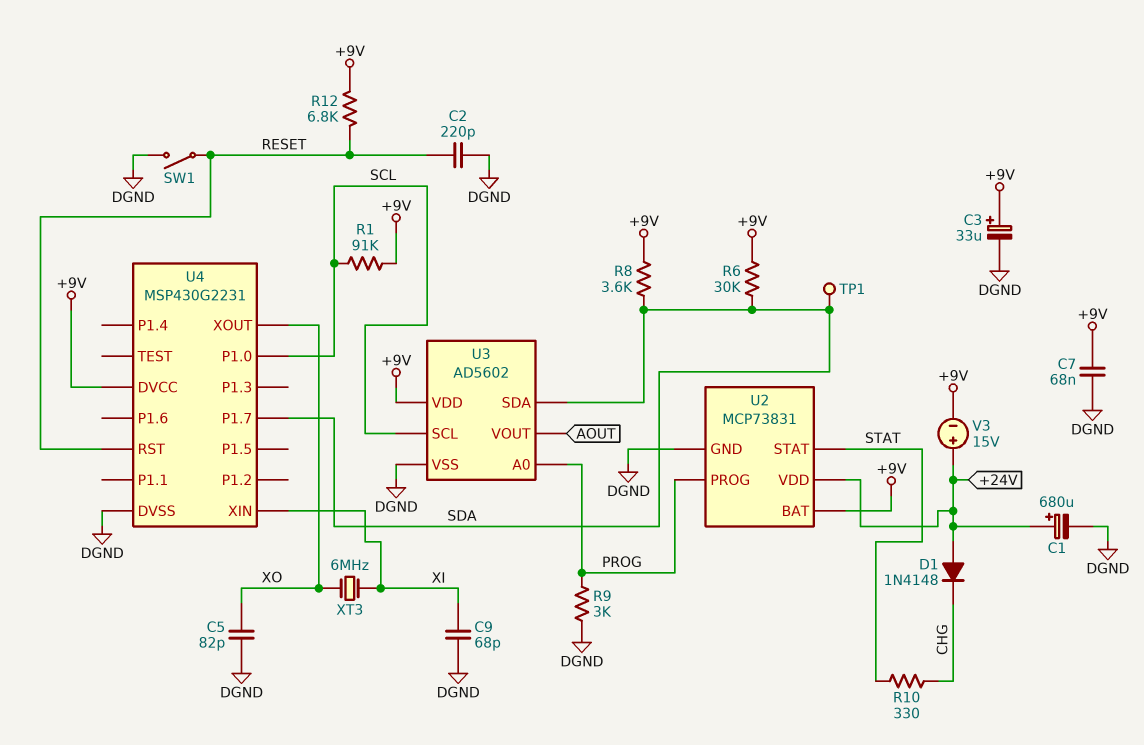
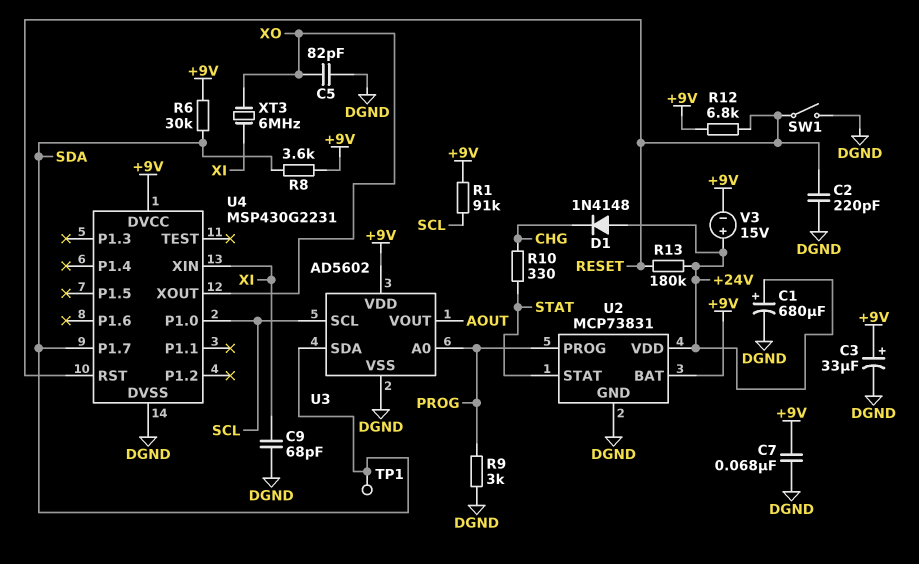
R13: none -> 180k (+24V, RESET)

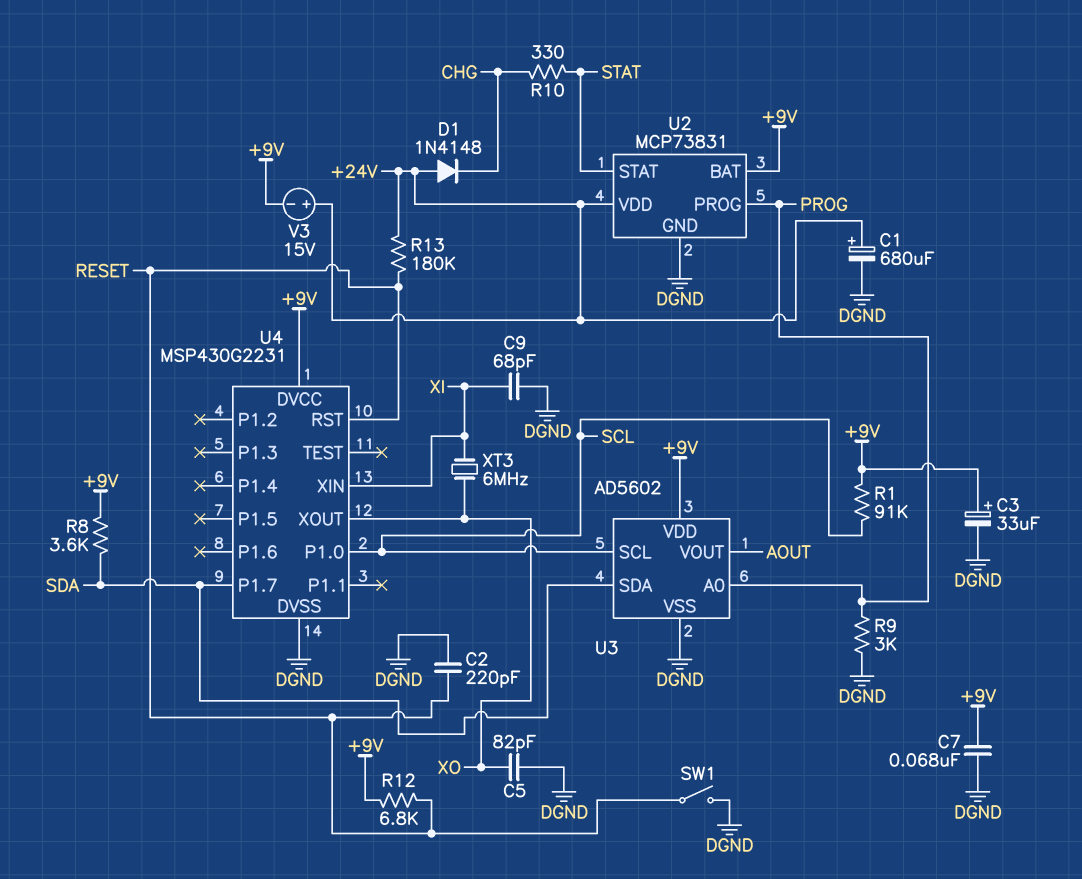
R6: 30k (+9V, SDA) -> none
TP1: test point (SDA) -> none

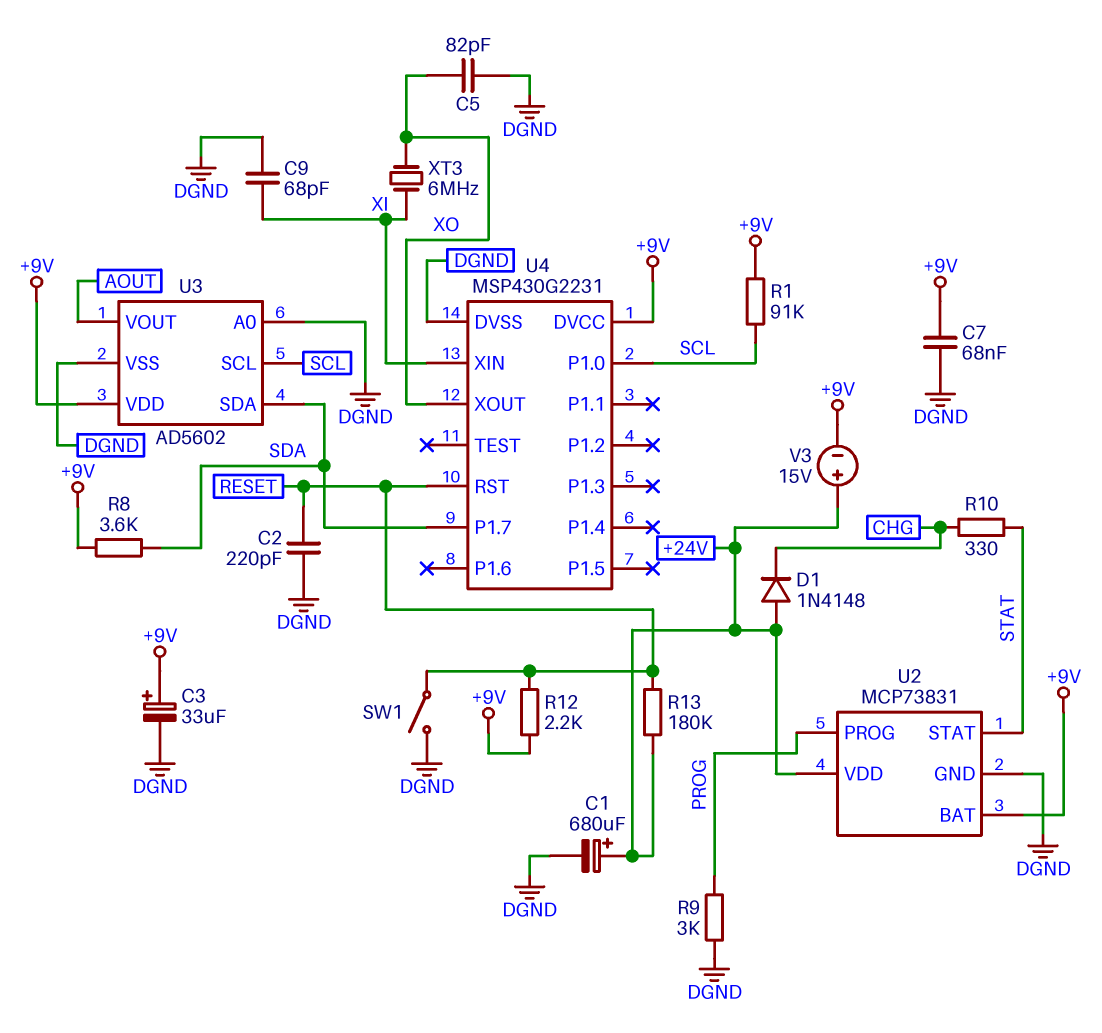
R12: 6.8k (+9V, RESET) -> 2.2k (+9V, RESET)
U3 pin A0: PROG -> DGND

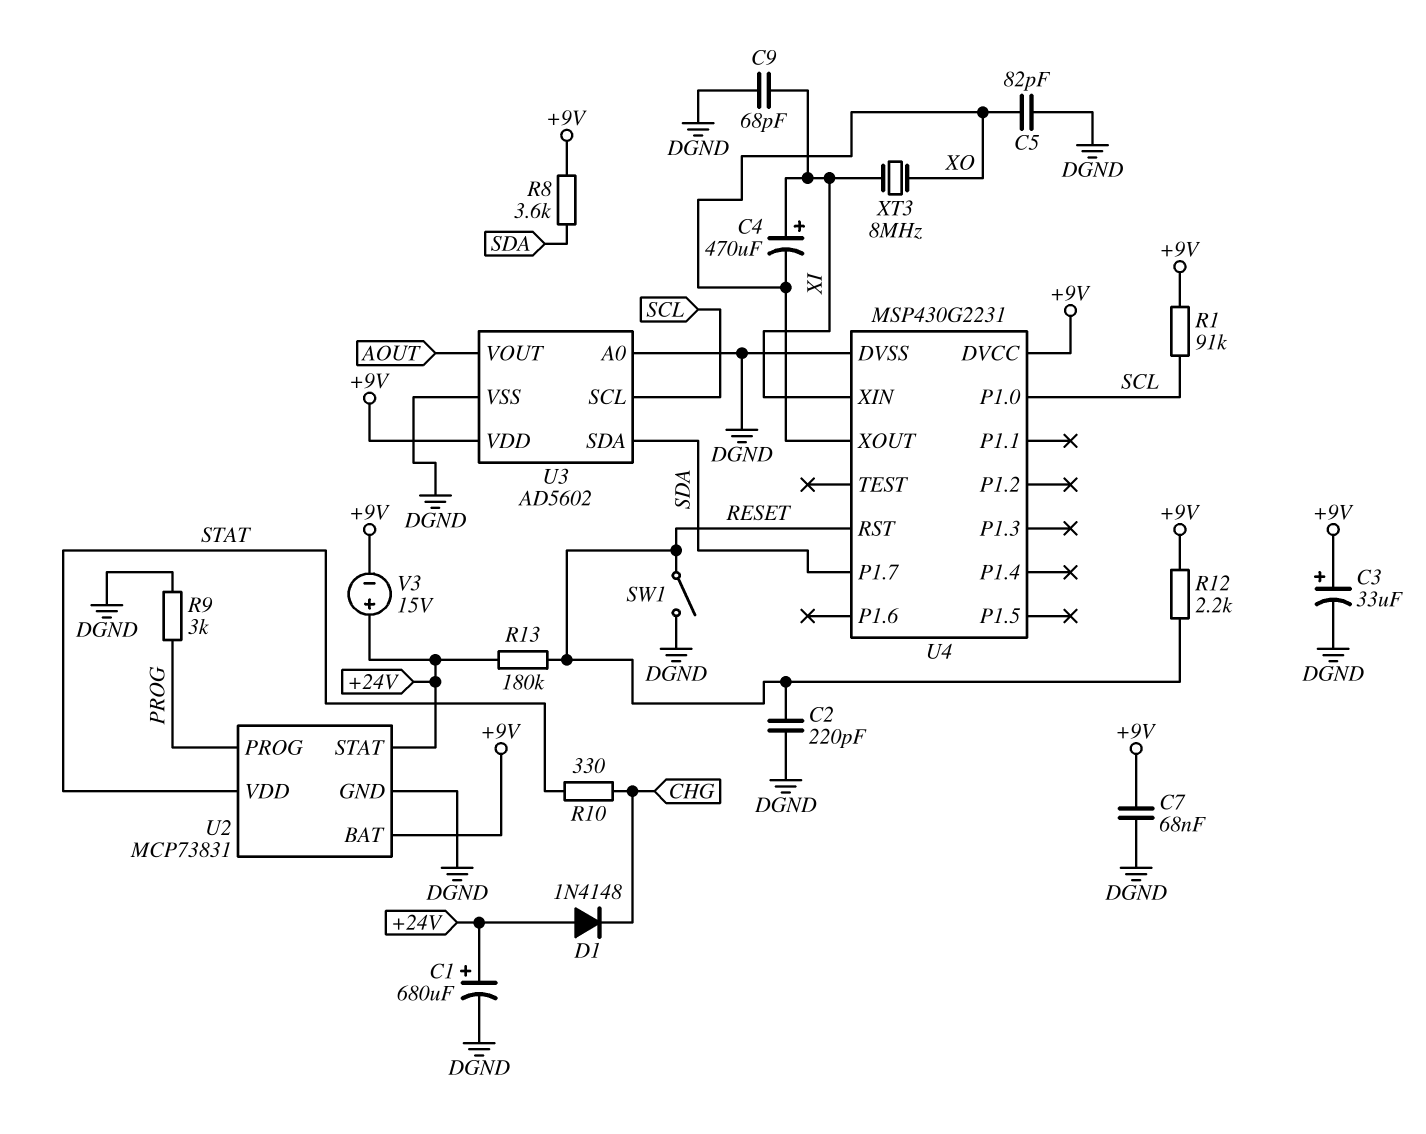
C4: none -> 470uF (plus XI, minus XO)
U2 pin STAT: STAT -> +24V
U2 pin VDD: +24V -> STAT
XT3: 6MHz (XI, XO) -> 8MHz (XI, XO)

